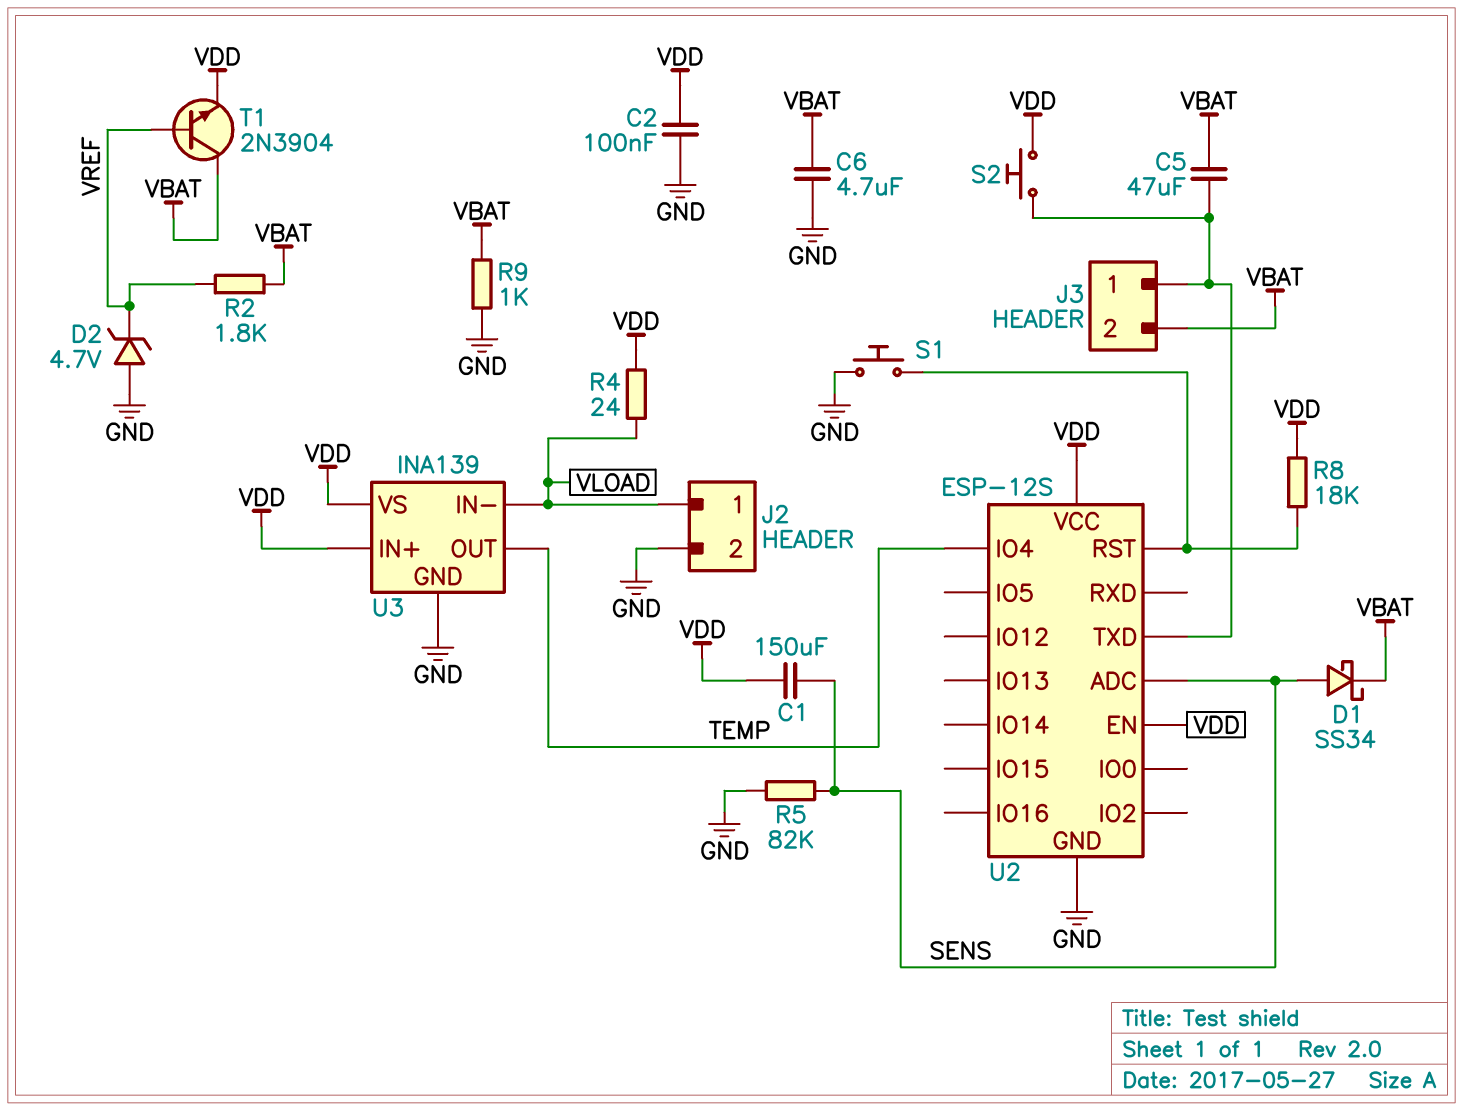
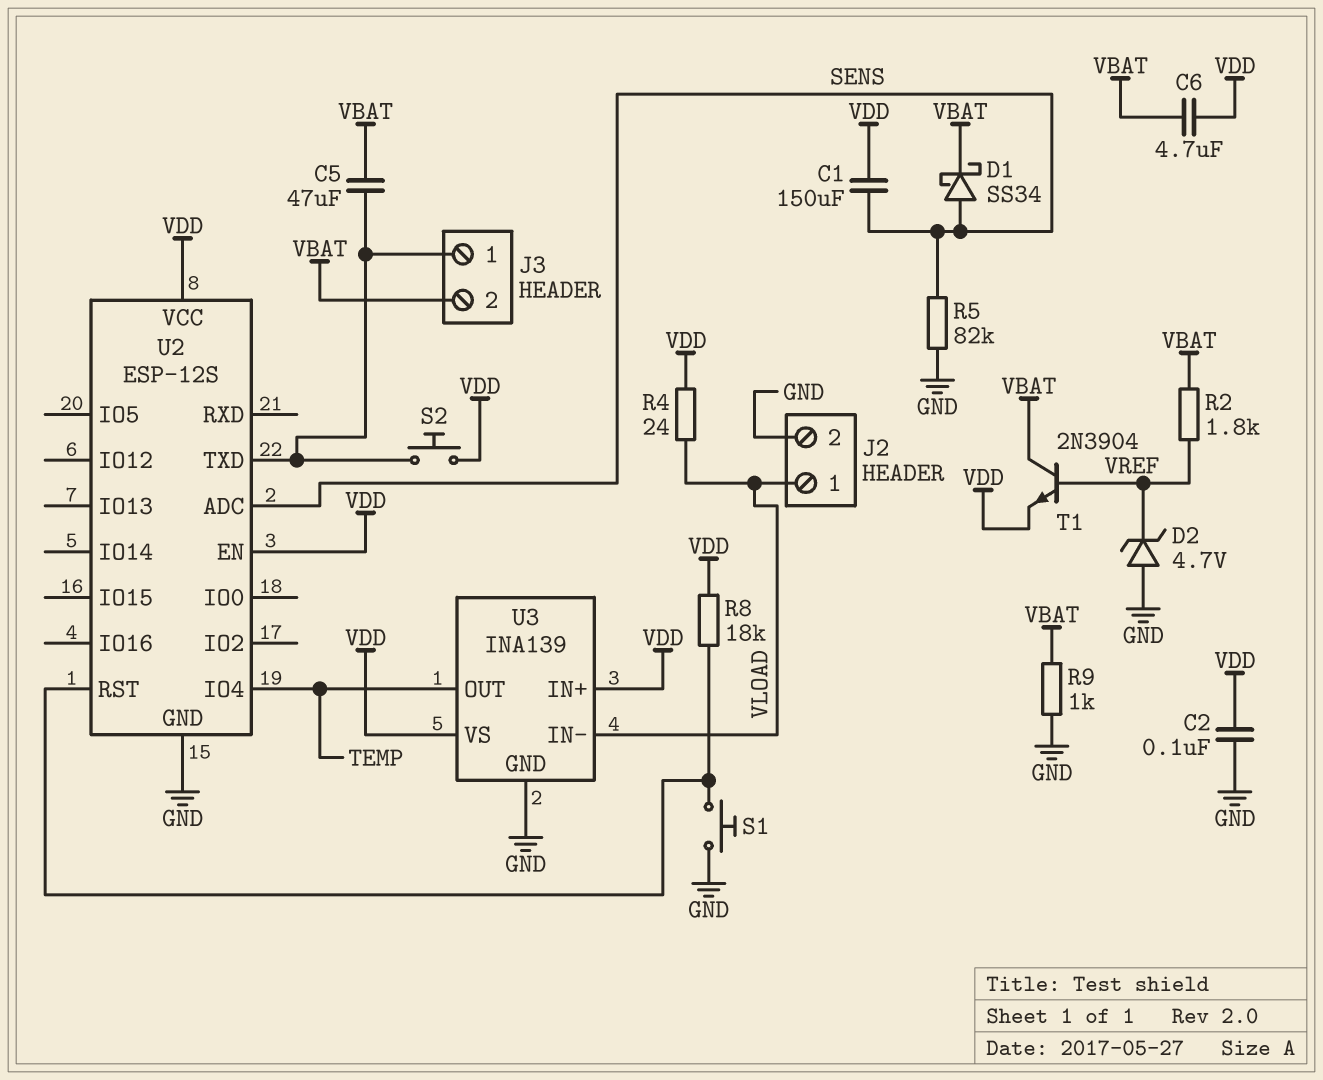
C6: 4.7uF (GND, VBAT) -> 4.7uF (VBAT, VDD)

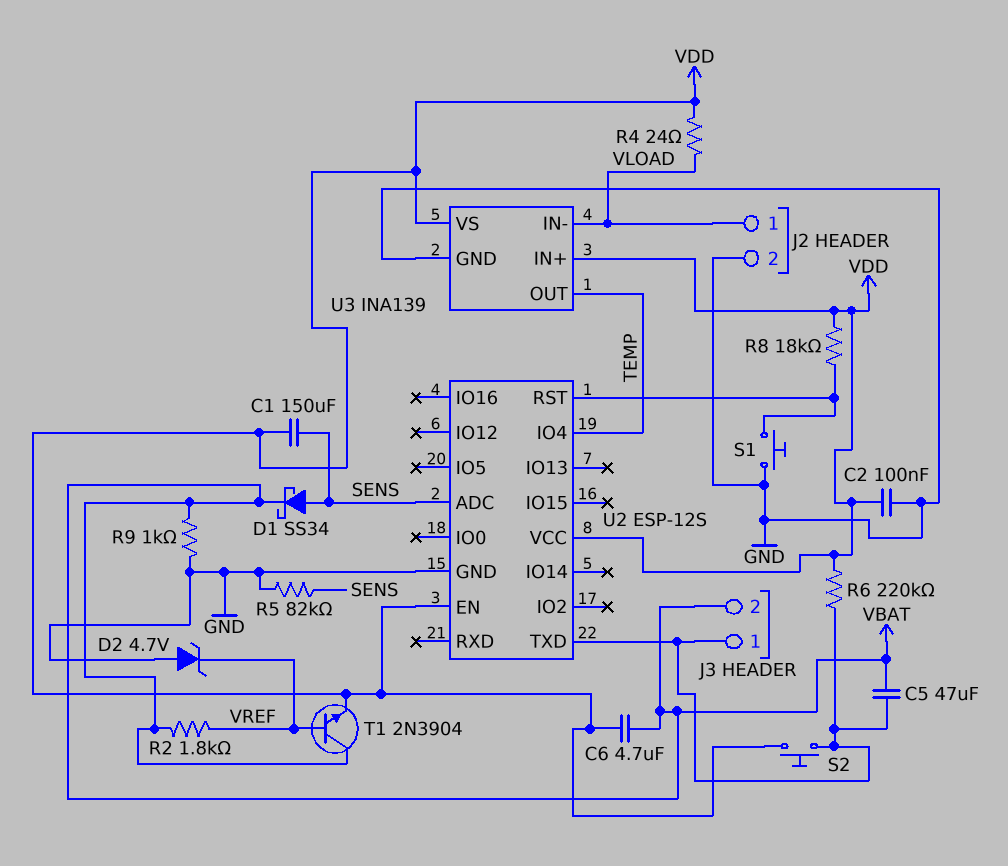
R6: none -> 220k (J3/1, VDD)

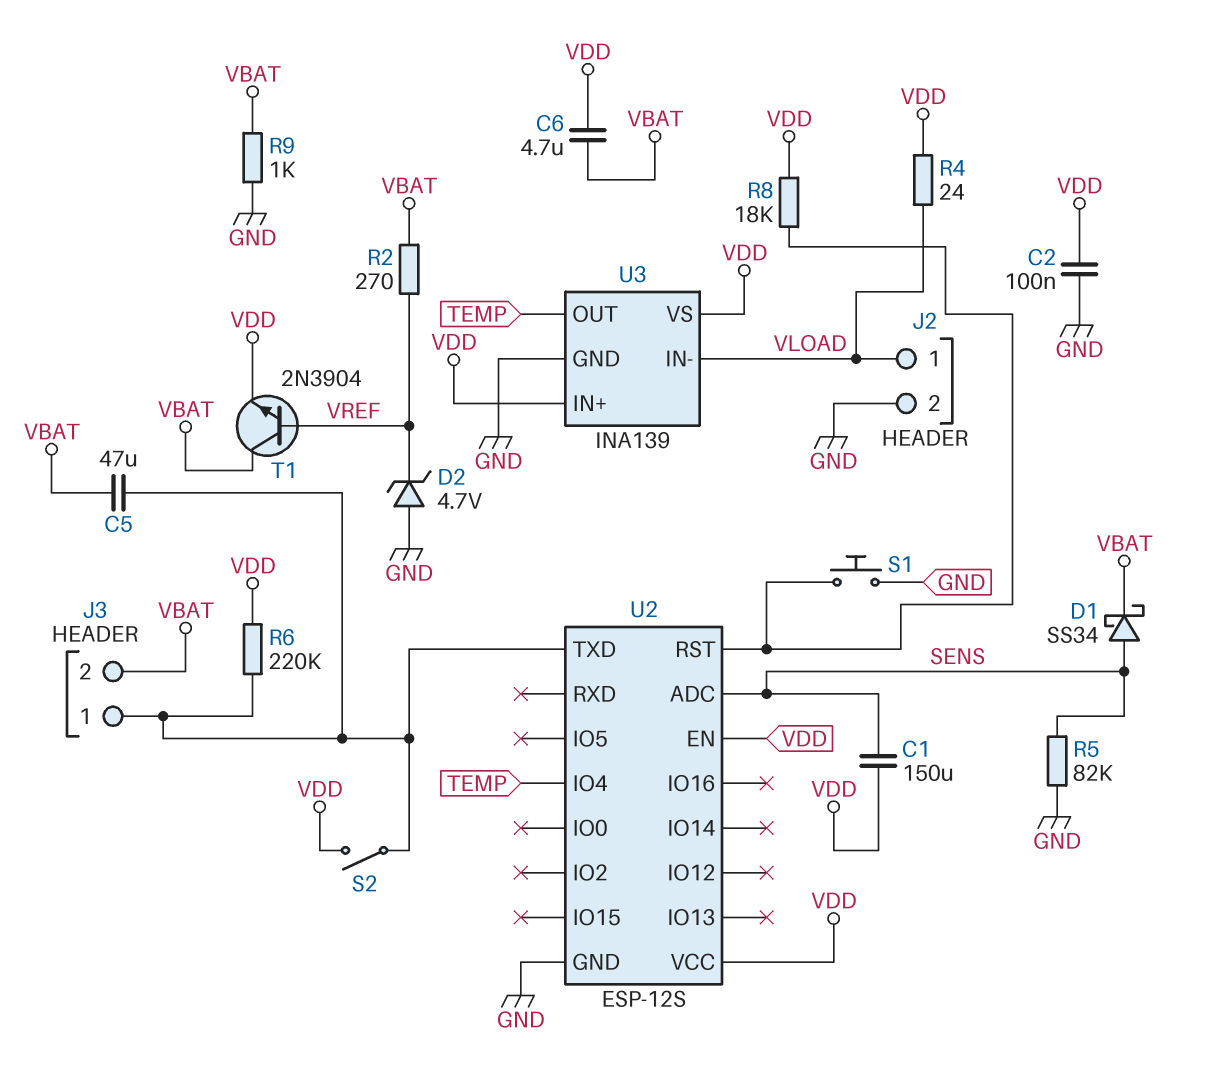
R2: 1.8k (VBAT, VREF) -> 270 (VBAT, VREF)
S2: button (J3/1, VDD) -> switch (J3/1, VDD)

